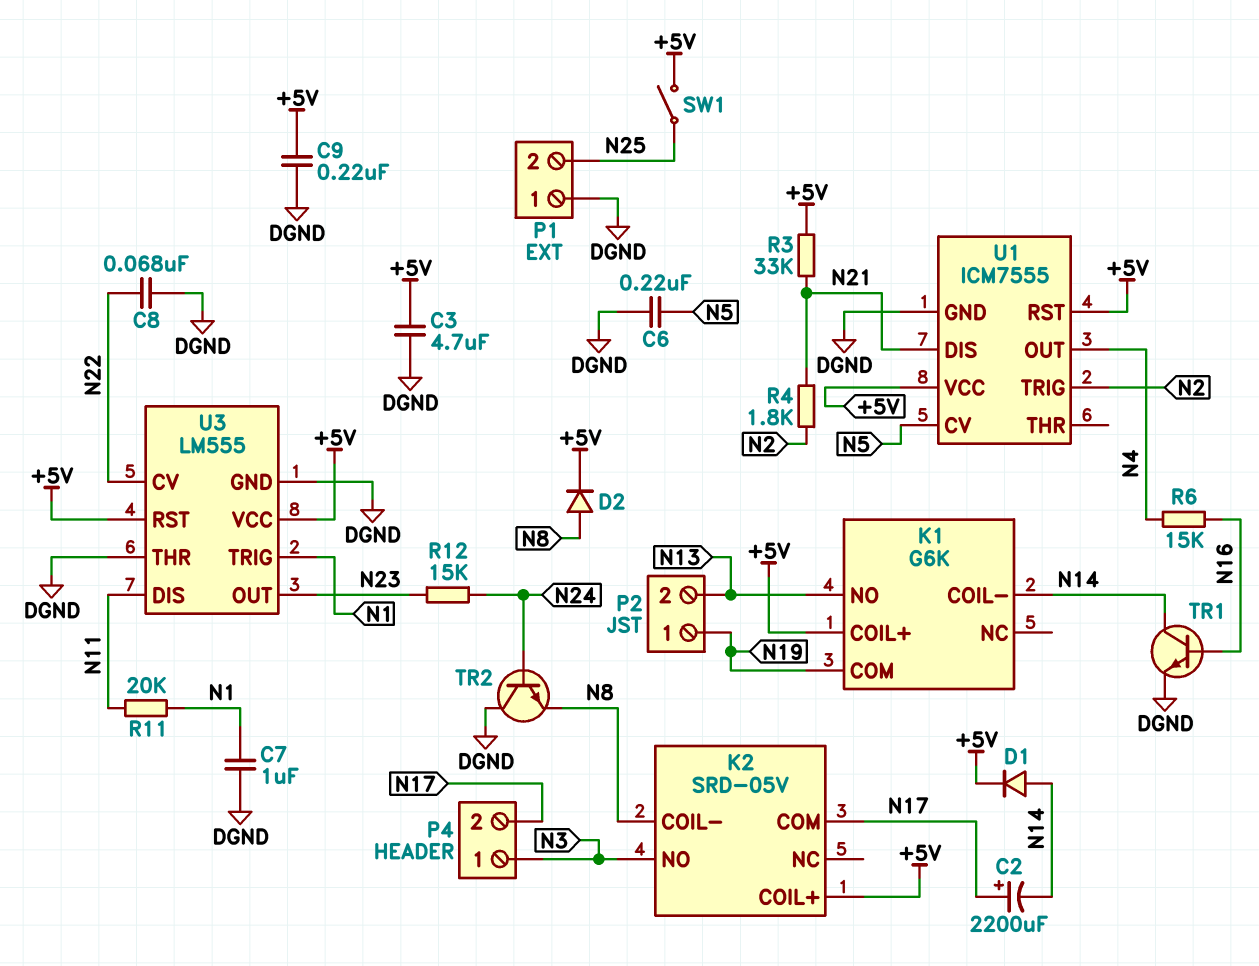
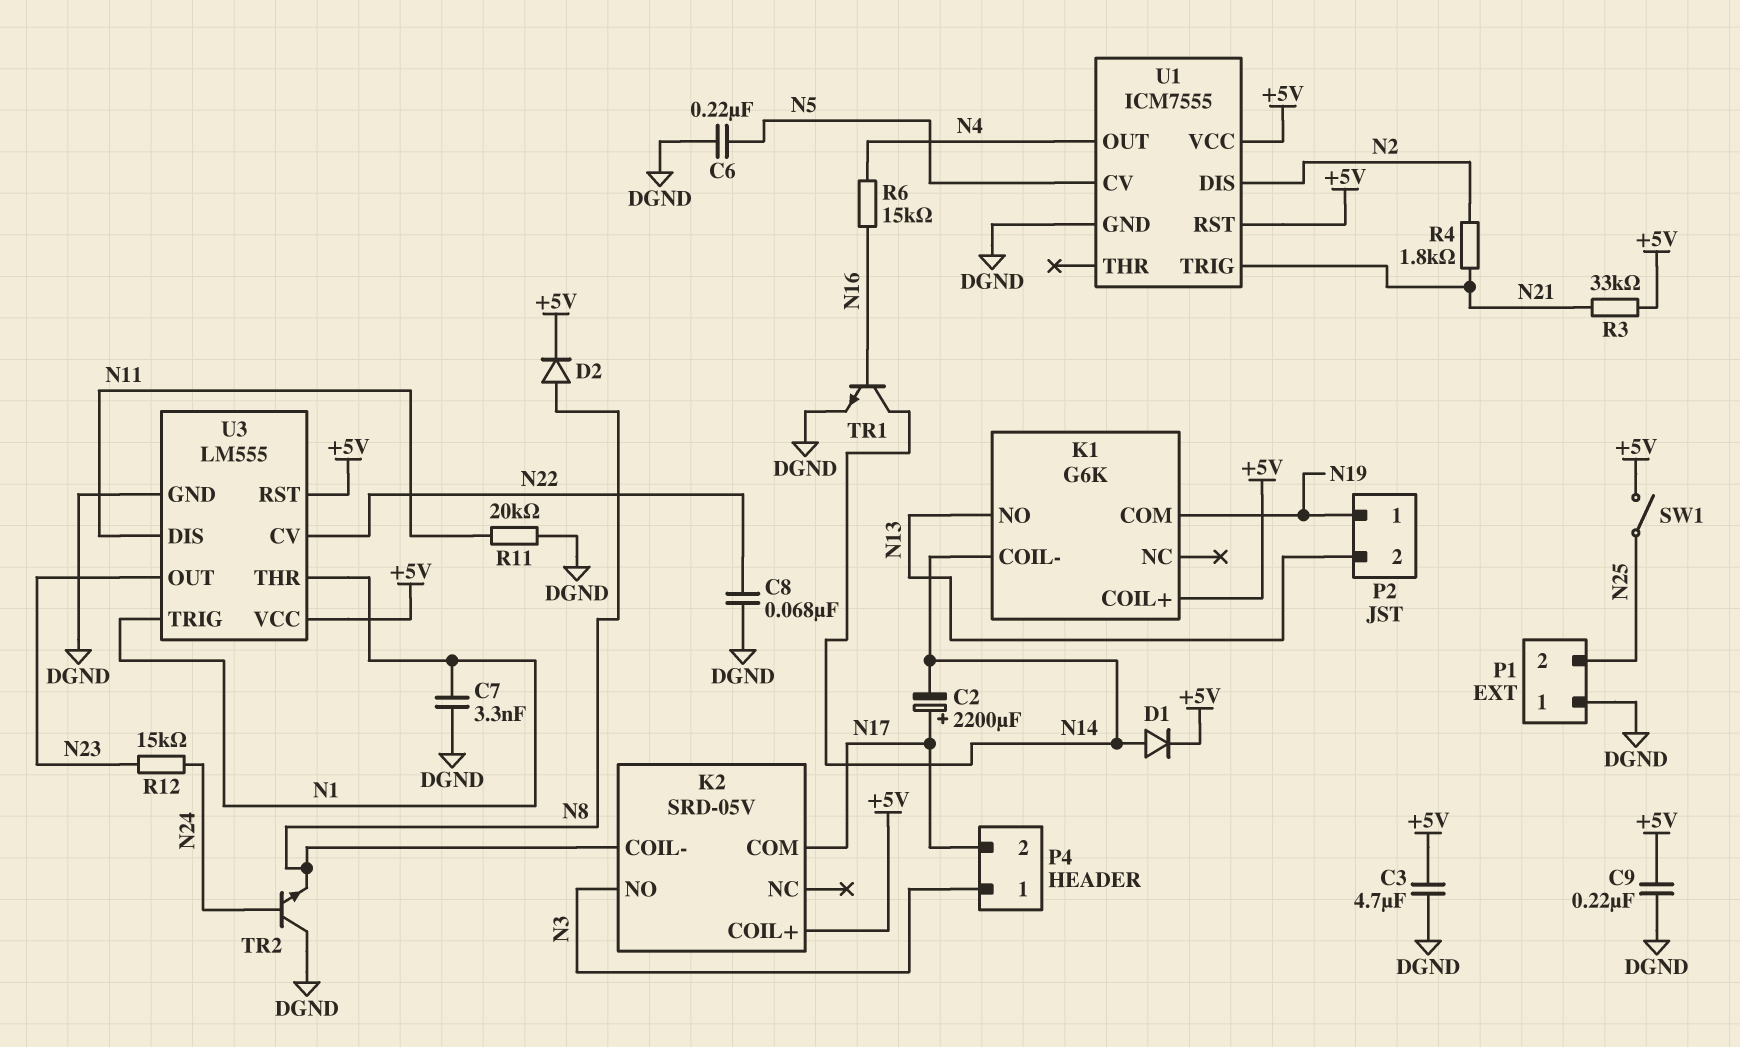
C7: 1uF (DGND, N1) -> 3.3nF (DGND, N1)
R11: 20k (N1, N11) -> 20k (DGND, N11)
U1 pin DIS: N21 -> N2
U1 pin TRIG: N2 -> N21
U3 pin THR: DGND -> N1

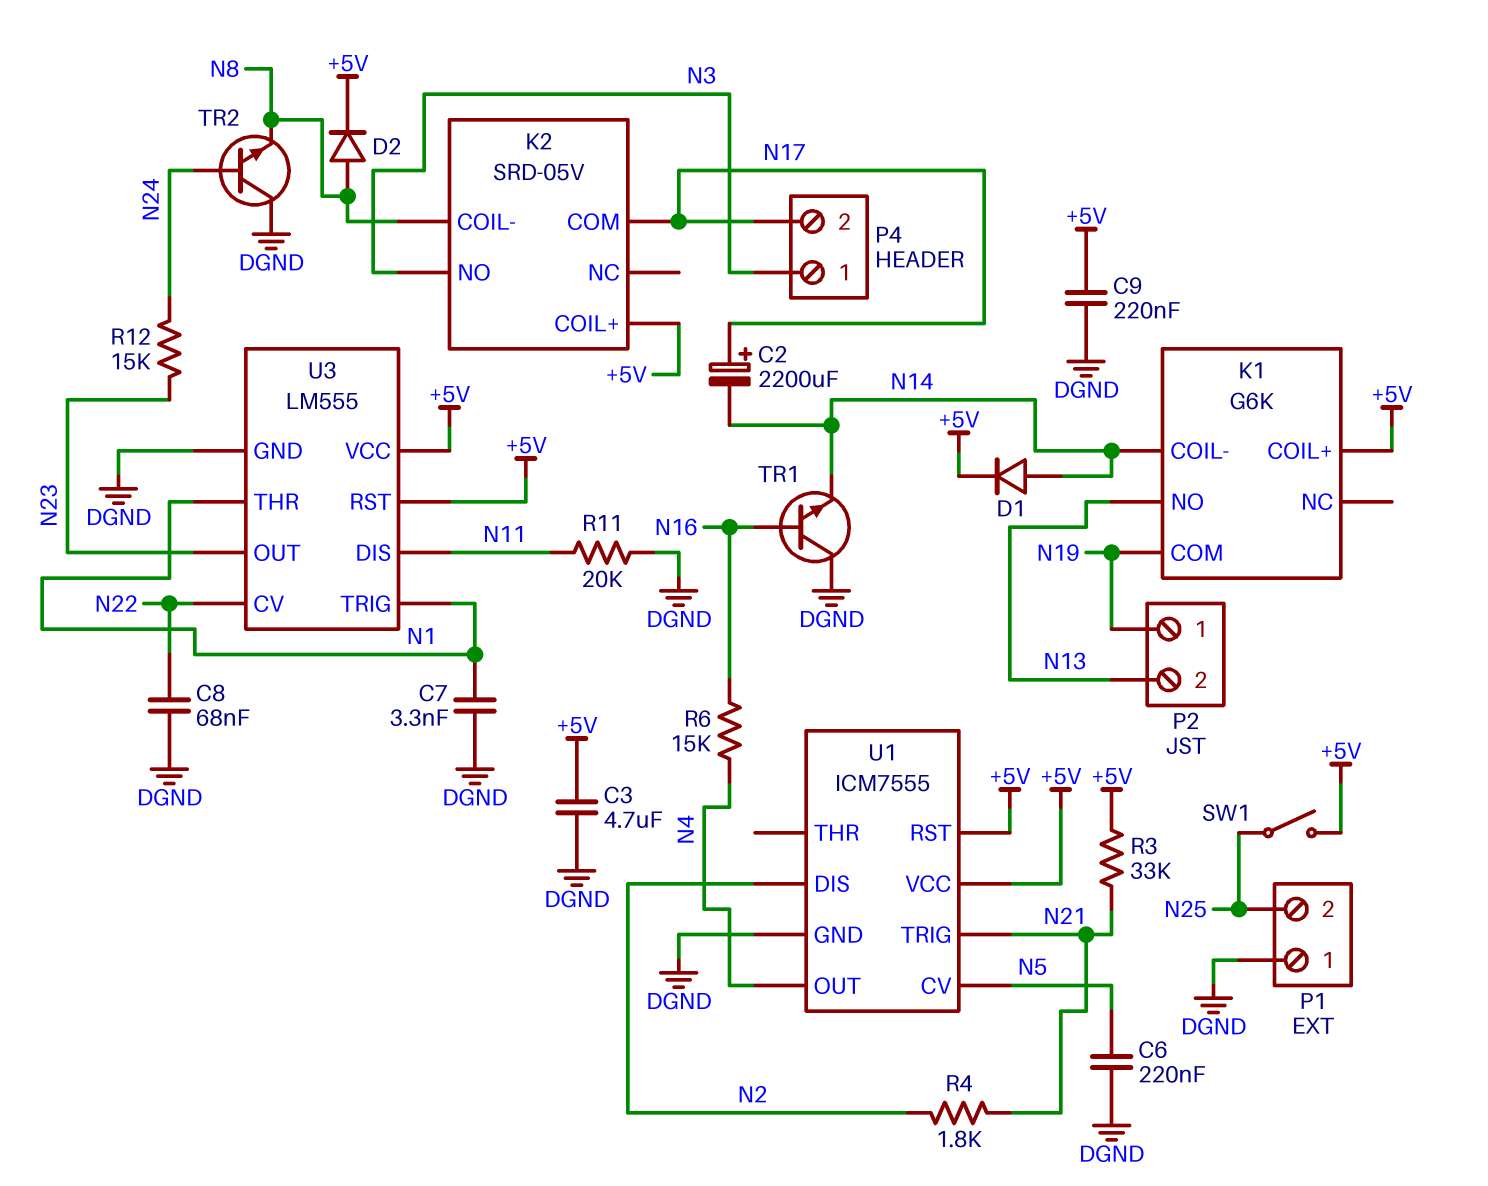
TR1: NPN (B N16, C N14, E DGND) -> NPN (B N16, C DGND, E N14)

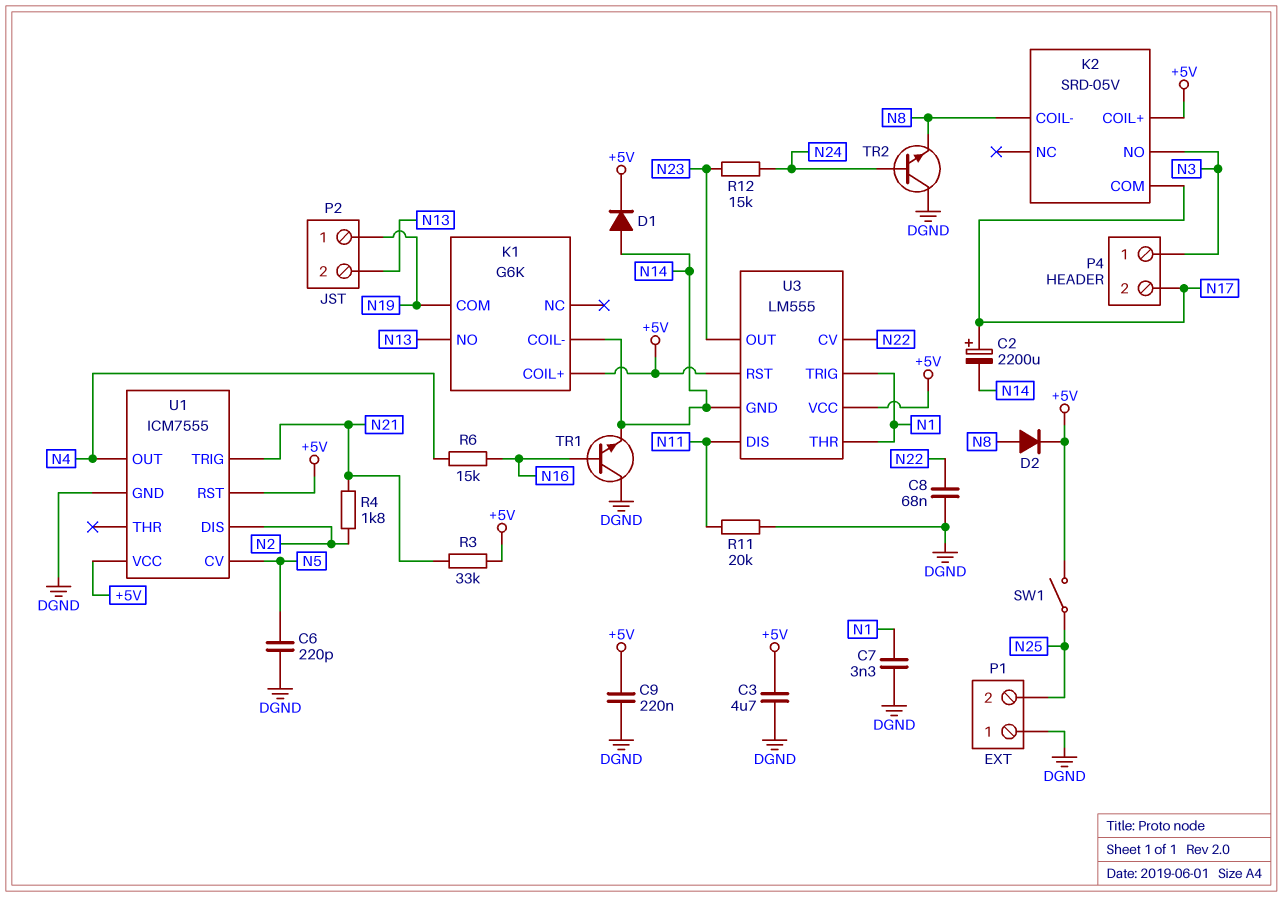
C6: 220nF (DGND, N5) -> 220pF (DGND, N5)
U3 pin GND: DGND -> N14

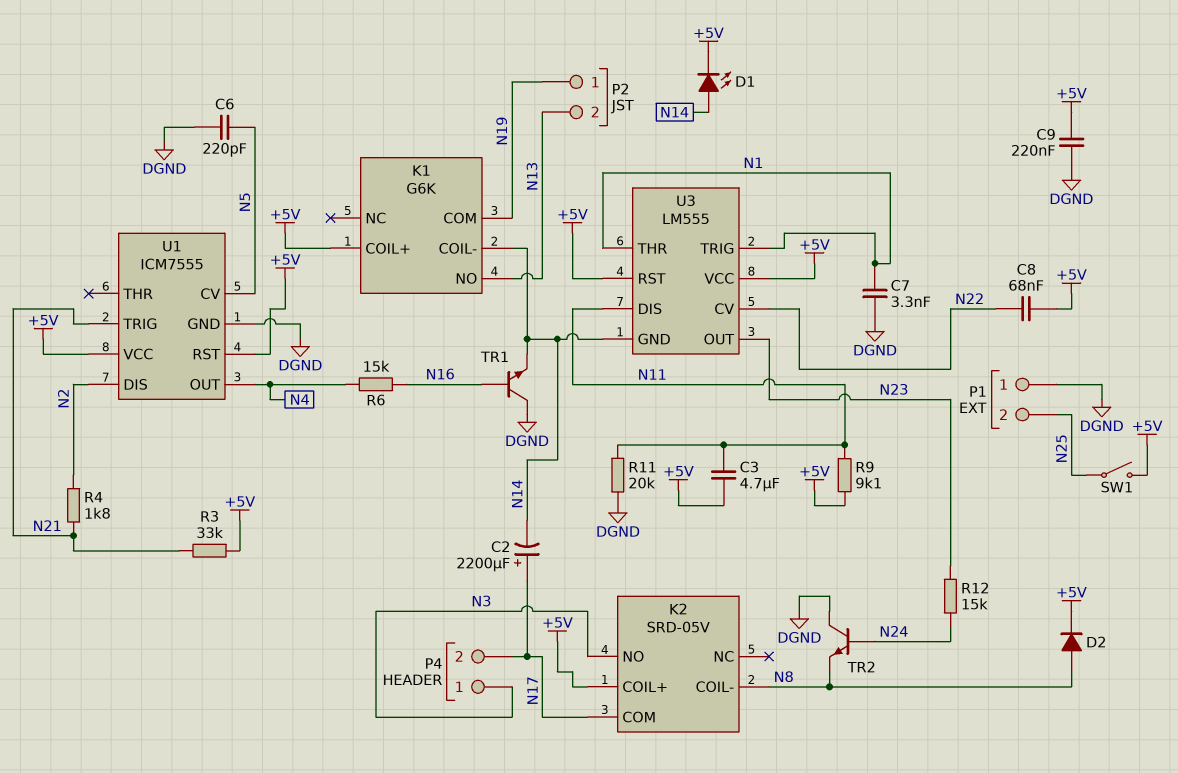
C3: 4.7uF (+5V, DGND) -> 4.7uF (+5V, N11)
C8: 68nF (DGND, N22) -> 68nF (+5V, N22)
D1: diode (A N14, K +5V) -> LED (A N14, K +5V)
R9: none -> 9.1k (+5V, N11)

